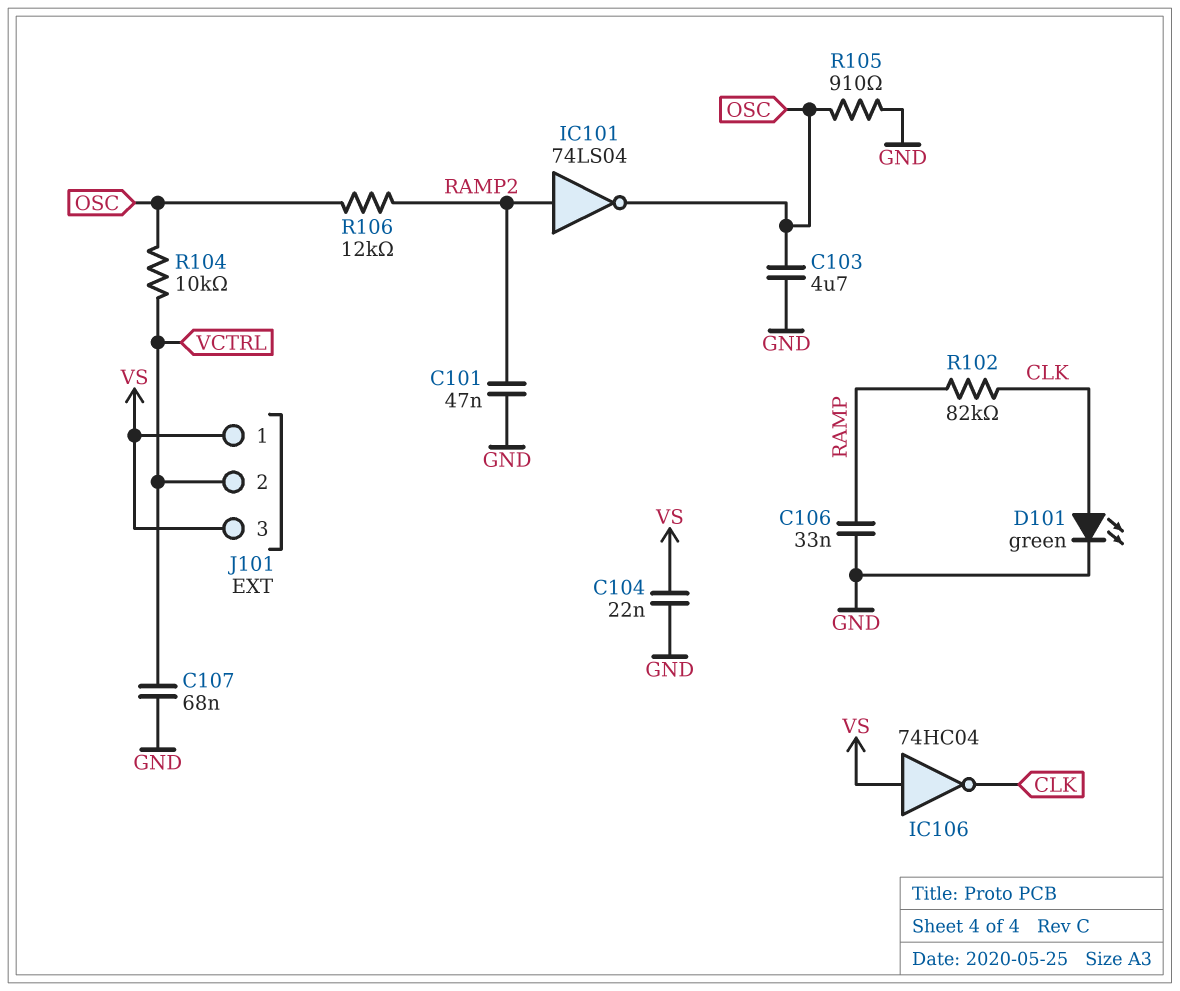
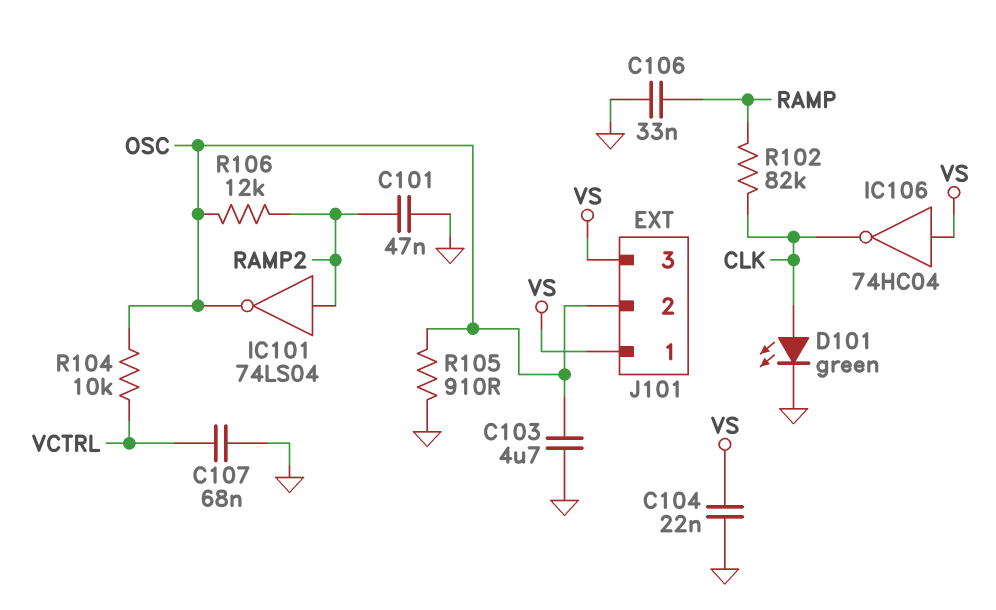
J101 pin 2: VCTRL -> OSC

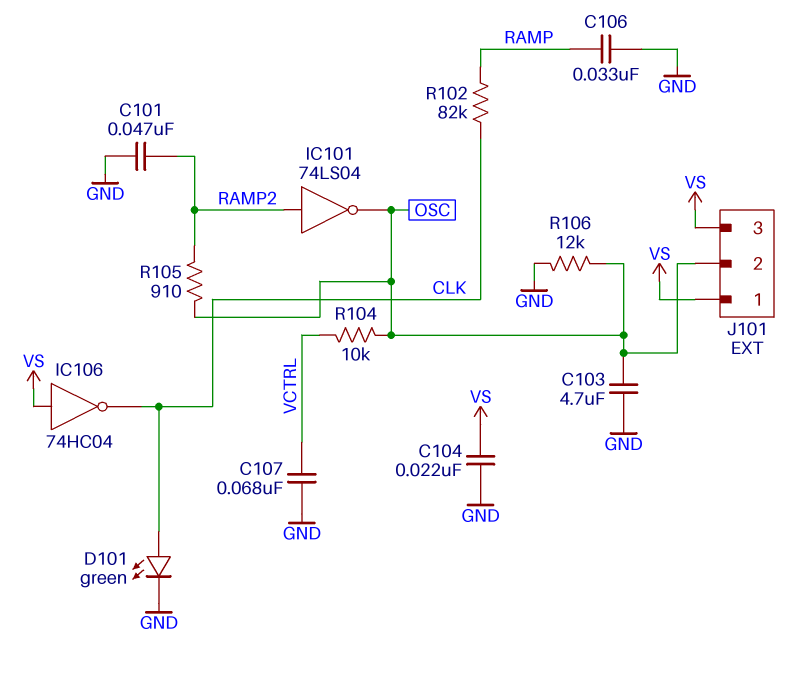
R105: 910 (GND, OSC) -> 910 (OSC, RAMP2)
R106: 12k (OSC, RAMP2) -> 12k (GND, OSC)

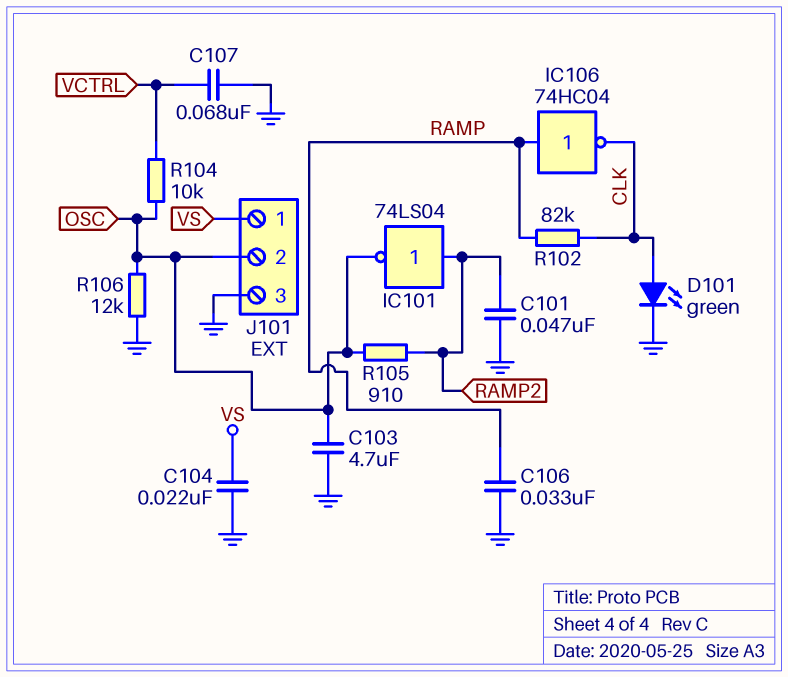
IC106: NOT 74HC04 (in VS, out CLK) -> NOT 74HC04 (in RAMP, out CLK)
J101 pin 3: VS -> GND

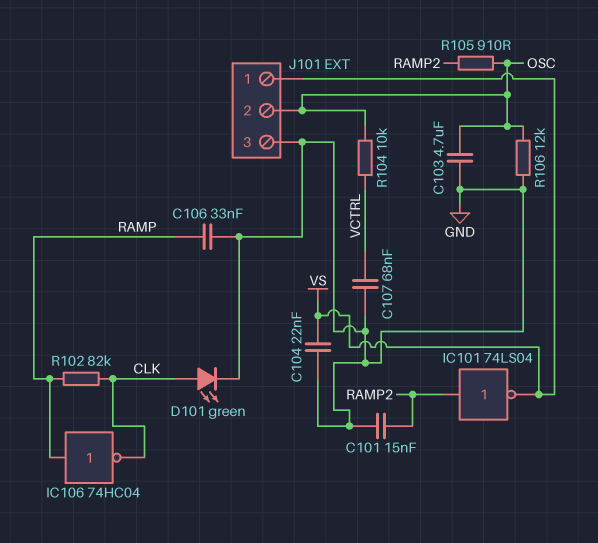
C101: 47nF (GND, RAMP2) -> 15nF (GND, RAMP2)
IC101: NOT 74LS04 (in RAMP2, out OSC) -> NOT 74LS04 (in RAMP2, out VS)

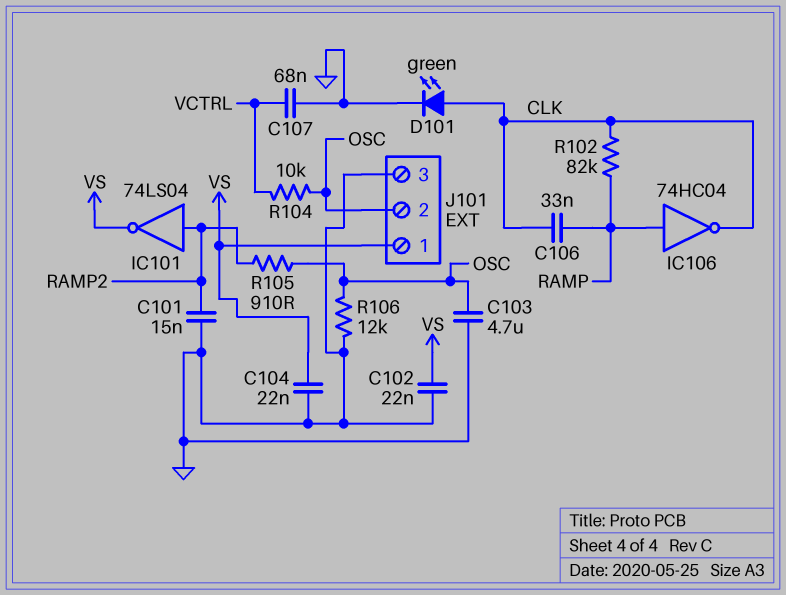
C102: none -> 22nF (GND, VS)
C106: 33nF (GND, RAMP) -> 33nF (CLK, RAMP)

